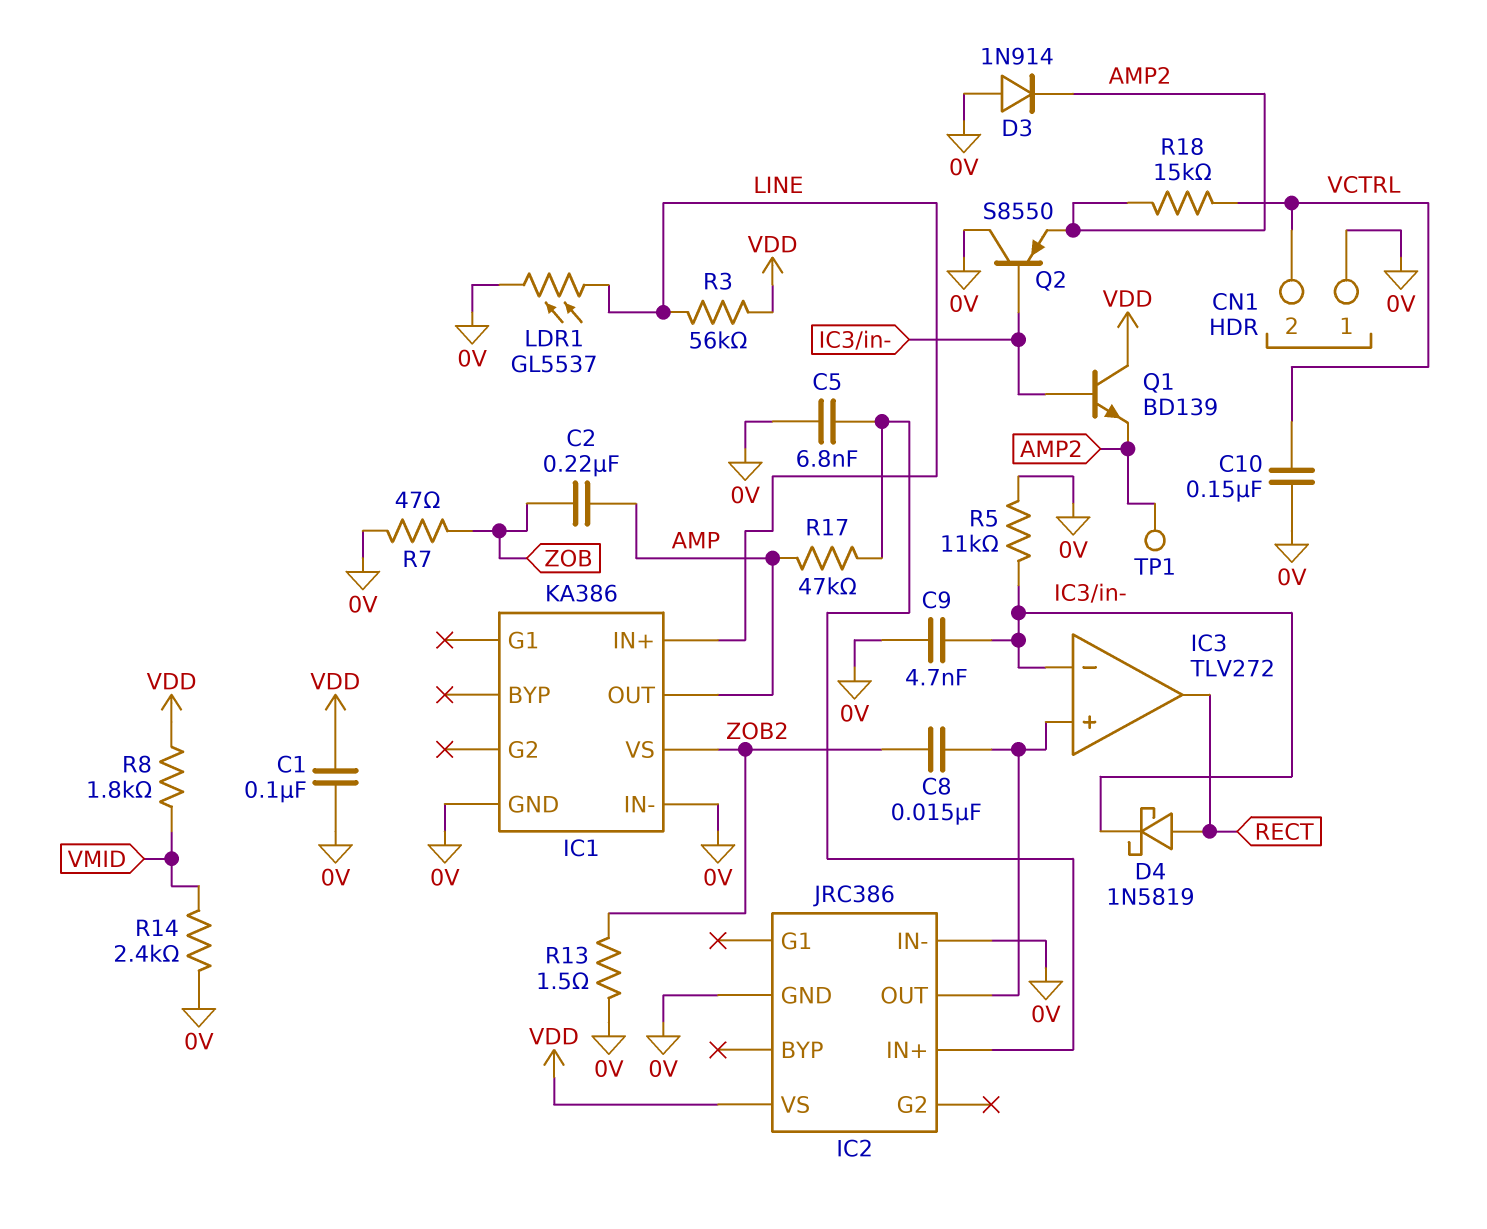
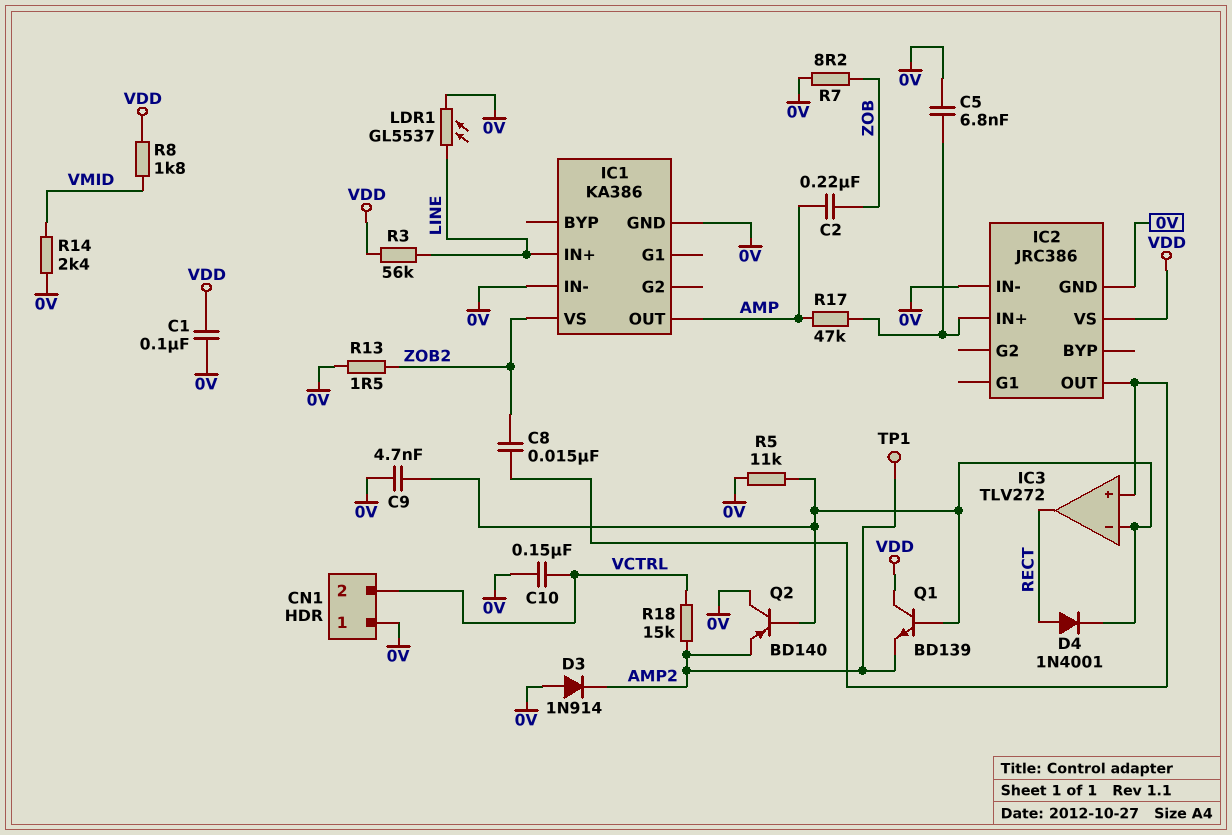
D4: schottky 1N5819 (A RECT, K IC3/in-) -> diode 1N4001 (A RECT, K IC3/in-)
Q2: PNP S8550 (B IC3/in-, C 0V, E AMP2) -> PNP BD140 (B IC3/in-, C 0V, E AMP2)
R7: 47 (0V, ZOB) -> 8.2 (0V, ZOB)

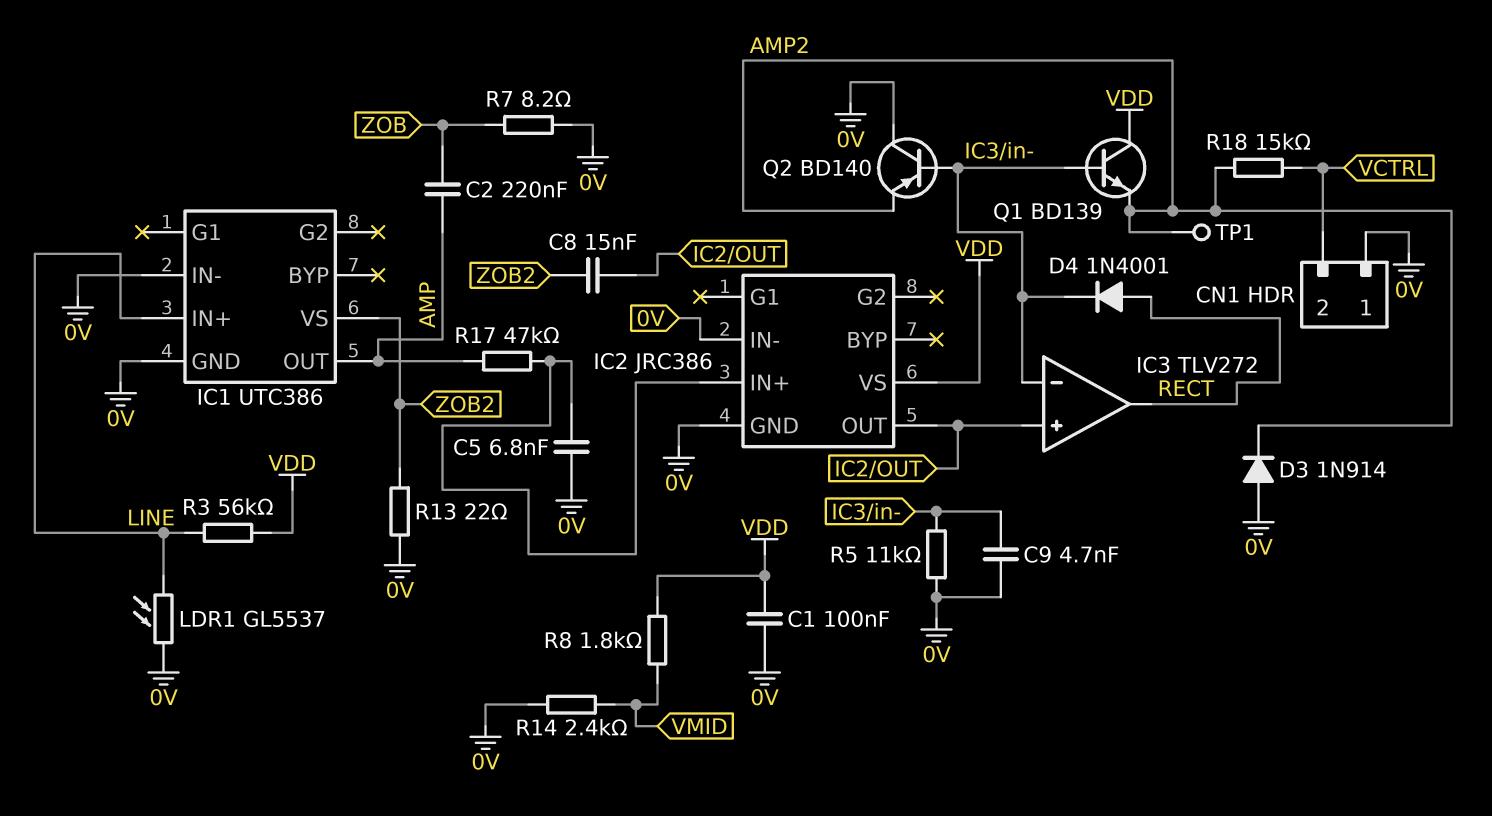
C10: 150nF (0V, VCTRL) -> none
IC1: KA386 -> UTC386
R13: 1.5 (0V, ZOB2) -> 22 (0V, ZOB2)

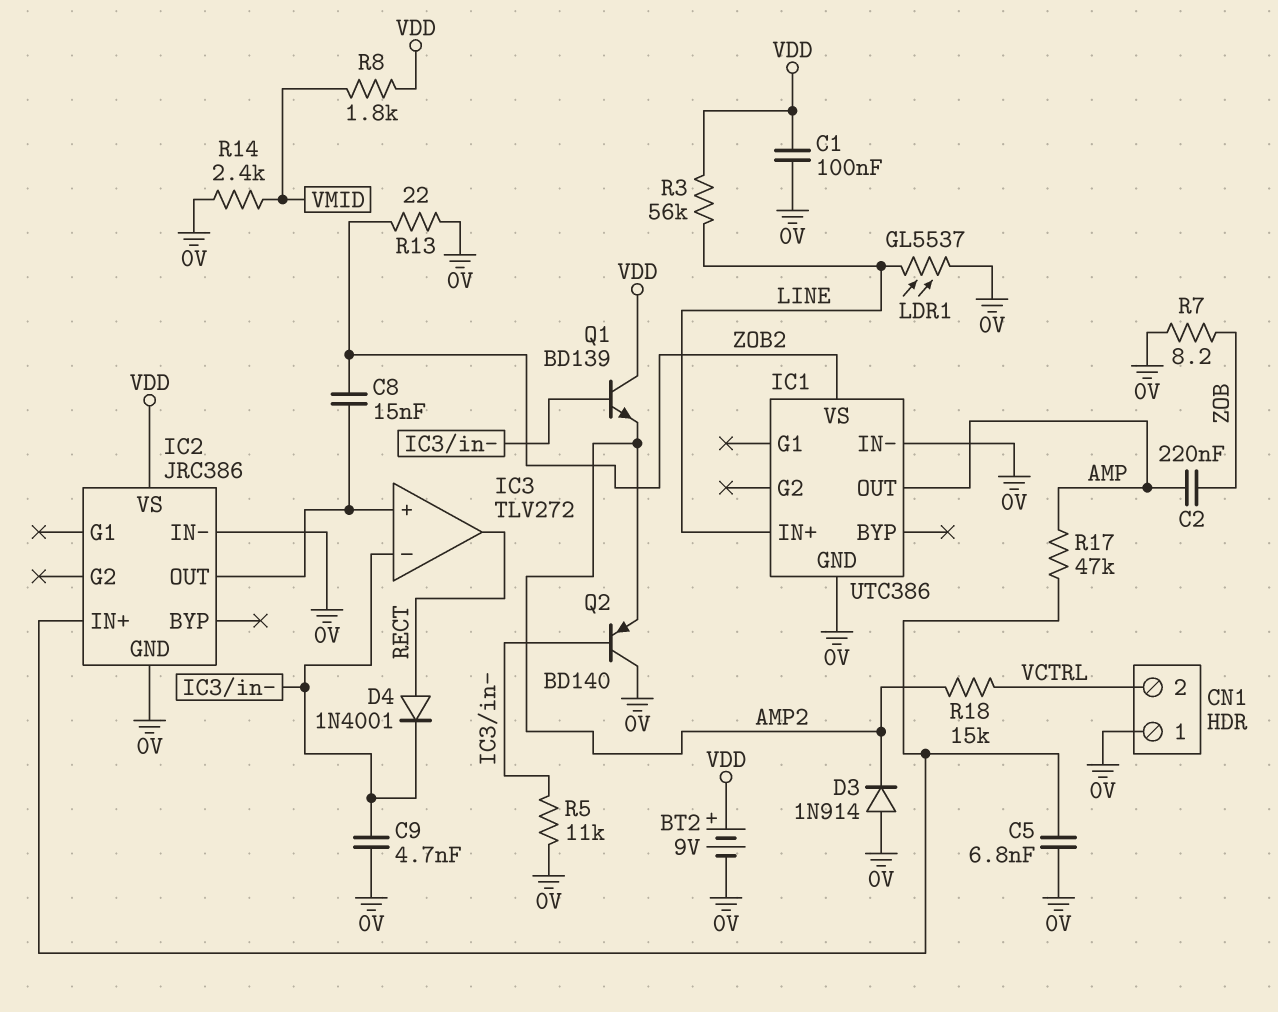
BT2: none -> 9V (plus VDD, minus 0V)
TP1: test point (AMP2) -> none

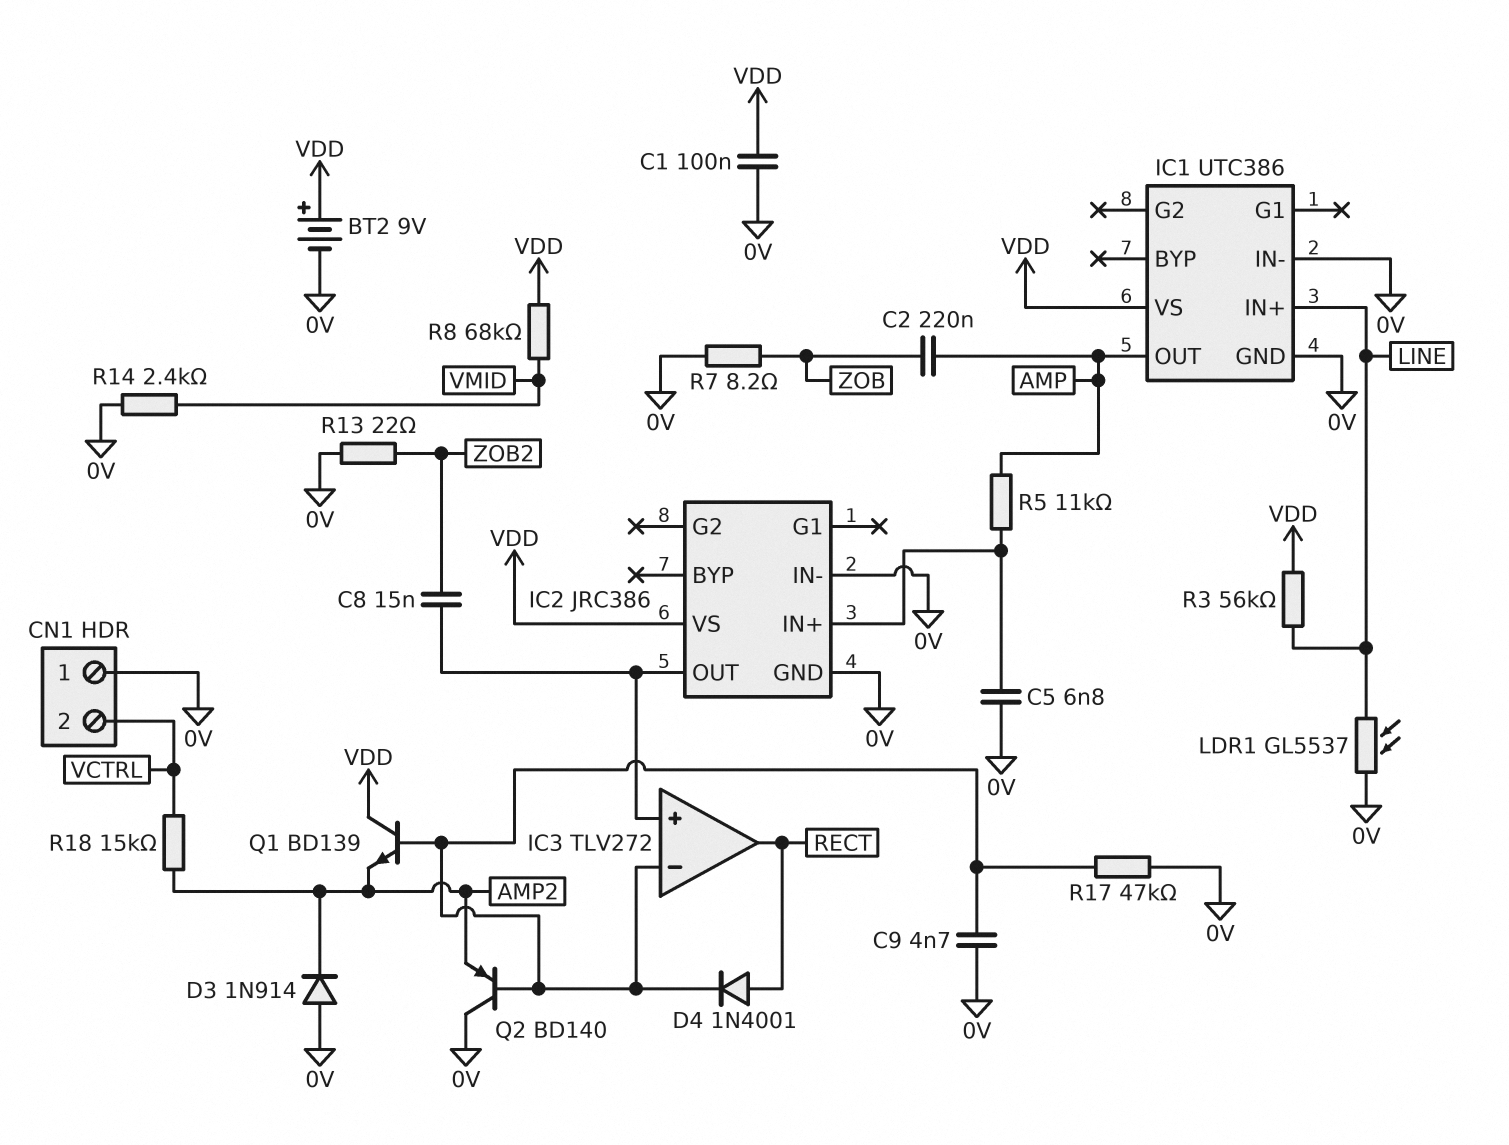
IC1 pin VS: ZOB2 -> VDD
R5: 11k (0V, IC3/in-) -> 11k (AMP, IC2/IN+)
R8: 1.8k (VDD, VMID) -> 68k (VDD, VMID)
R17: 47k (AMP, IC2/IN+) -> 47k (0V, IC3/in-)

